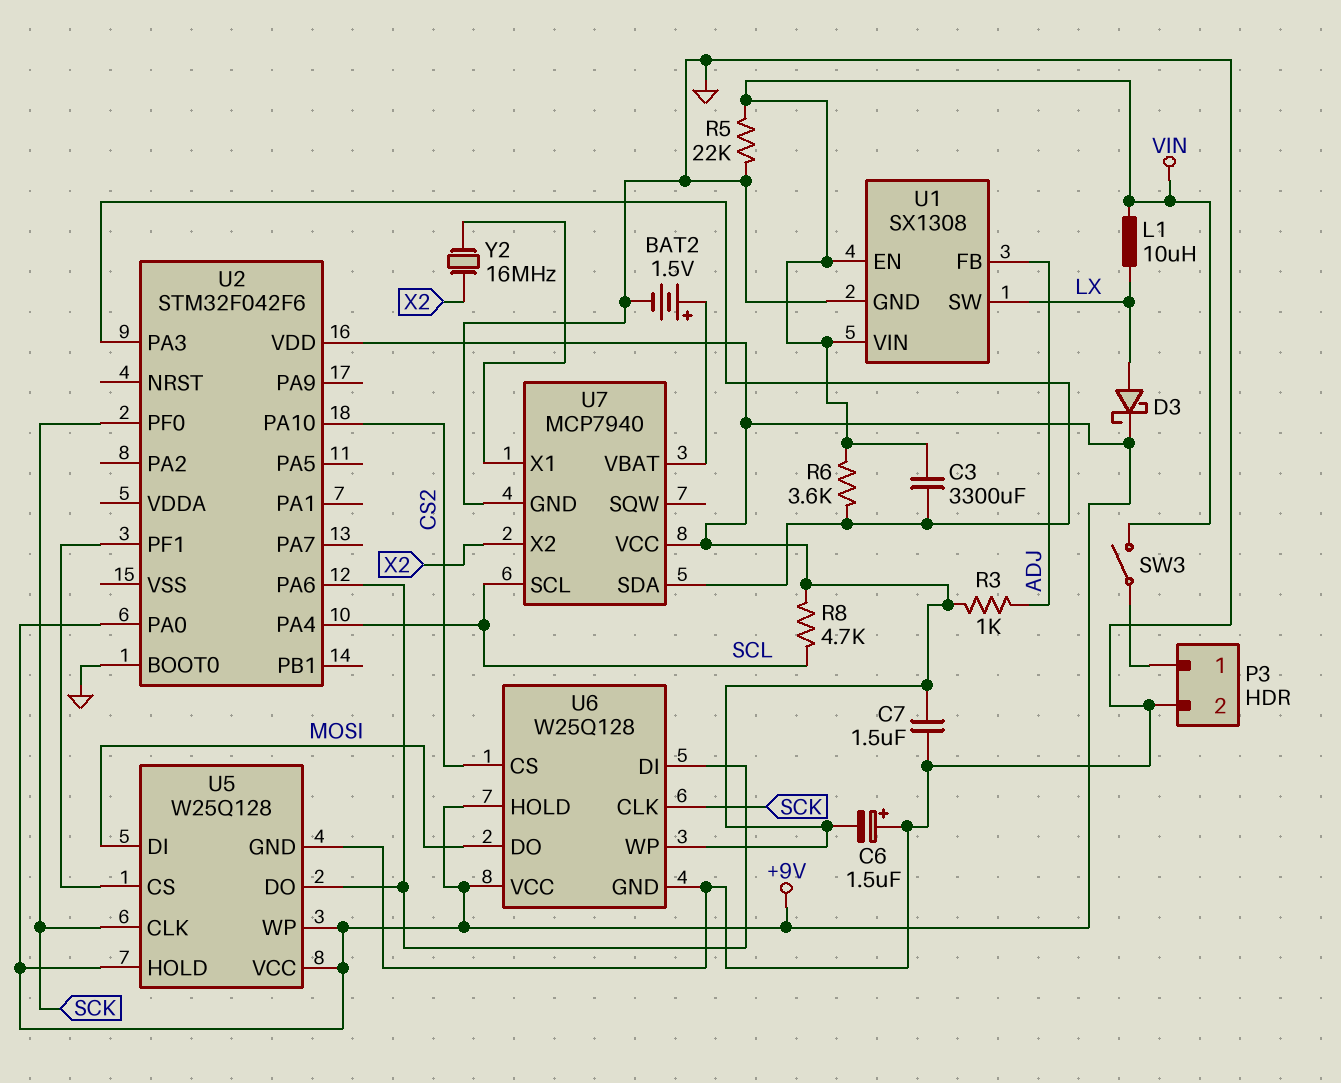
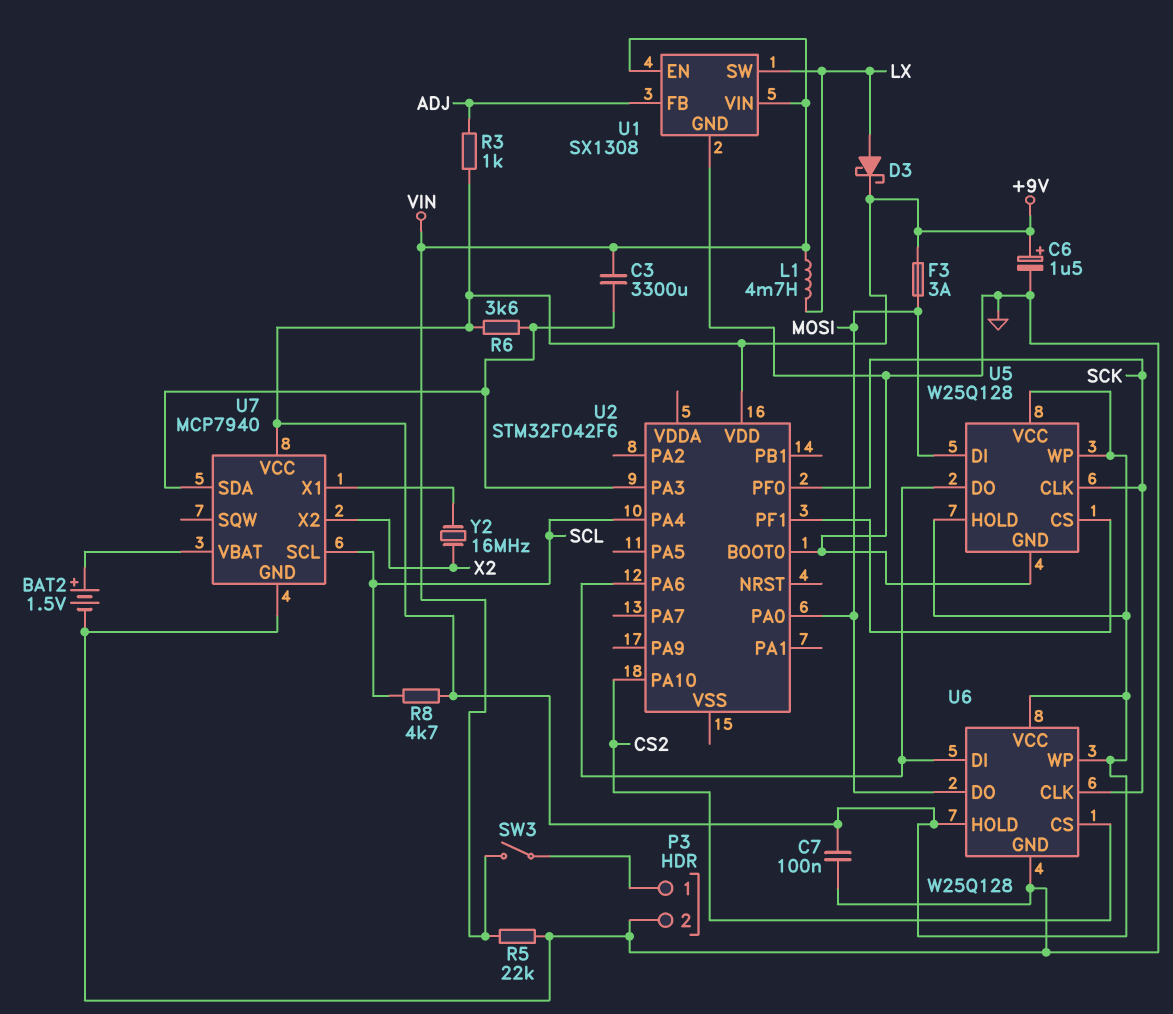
C6: 1.5uF (plus GND, minus +9V) -> 1.5uF (plus +9V, minus GND)
C7: 1.5uF (+9V, GND) -> 100nF (+9V, GND)
F3: none -> 3A (+9V, MOSI)
L1: 10uH (LX, VIN) -> 4.7mH (LX, VIN)
R6: 3.6k (U2/PA3, VIN) -> 3.6k (+9V, U2/PA3)
U2 pin PA0: +9V -> MOSI

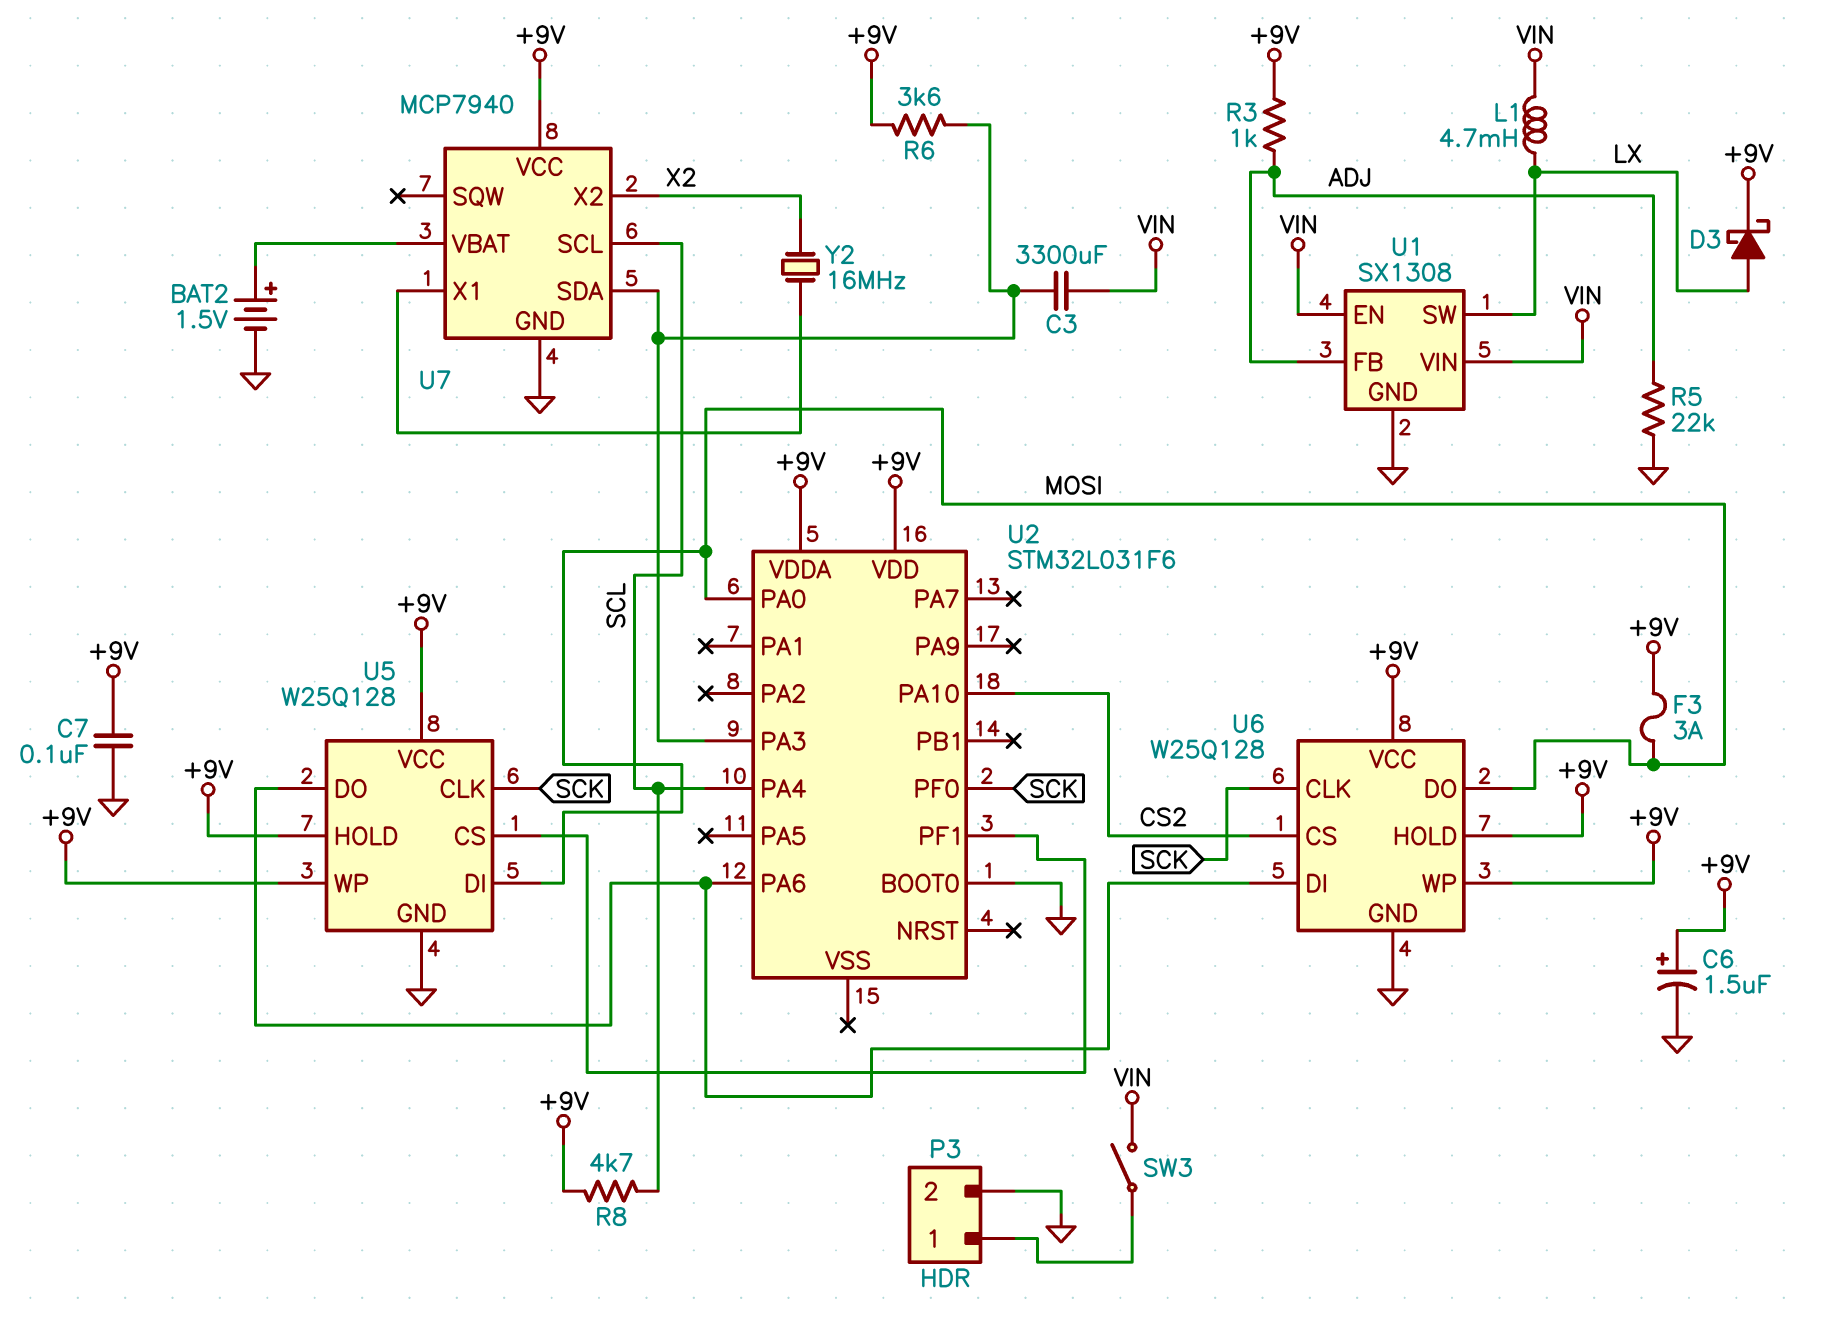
R5: 22k (GND, VIN) -> 22k (ADJ, GND)
U2: STM32F042F6 -> STM32L031F6
U2 pin VDDA: none -> +9V

